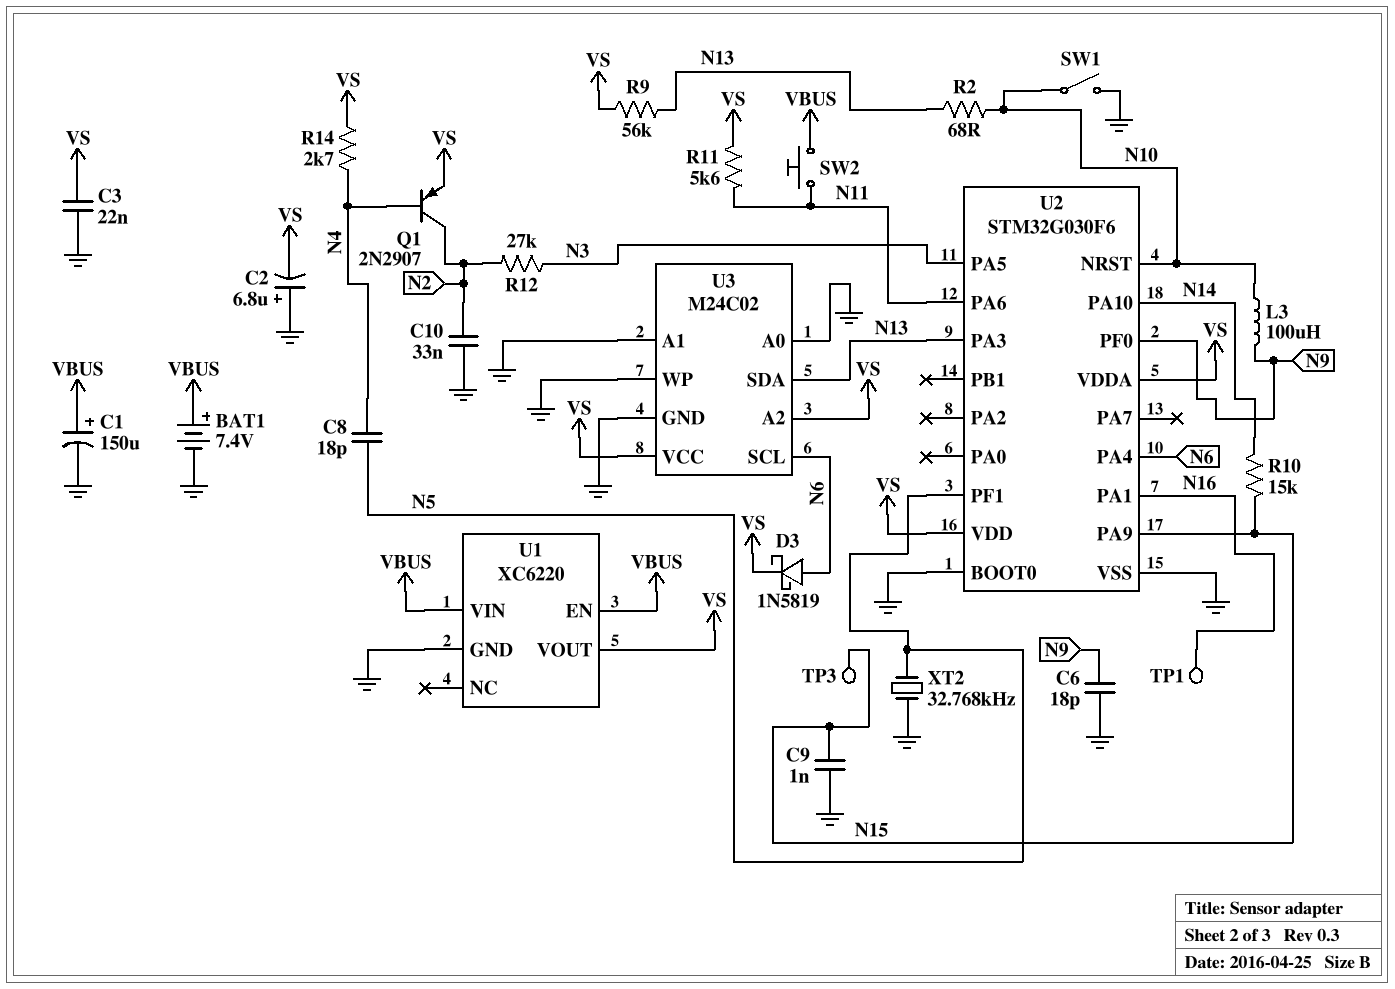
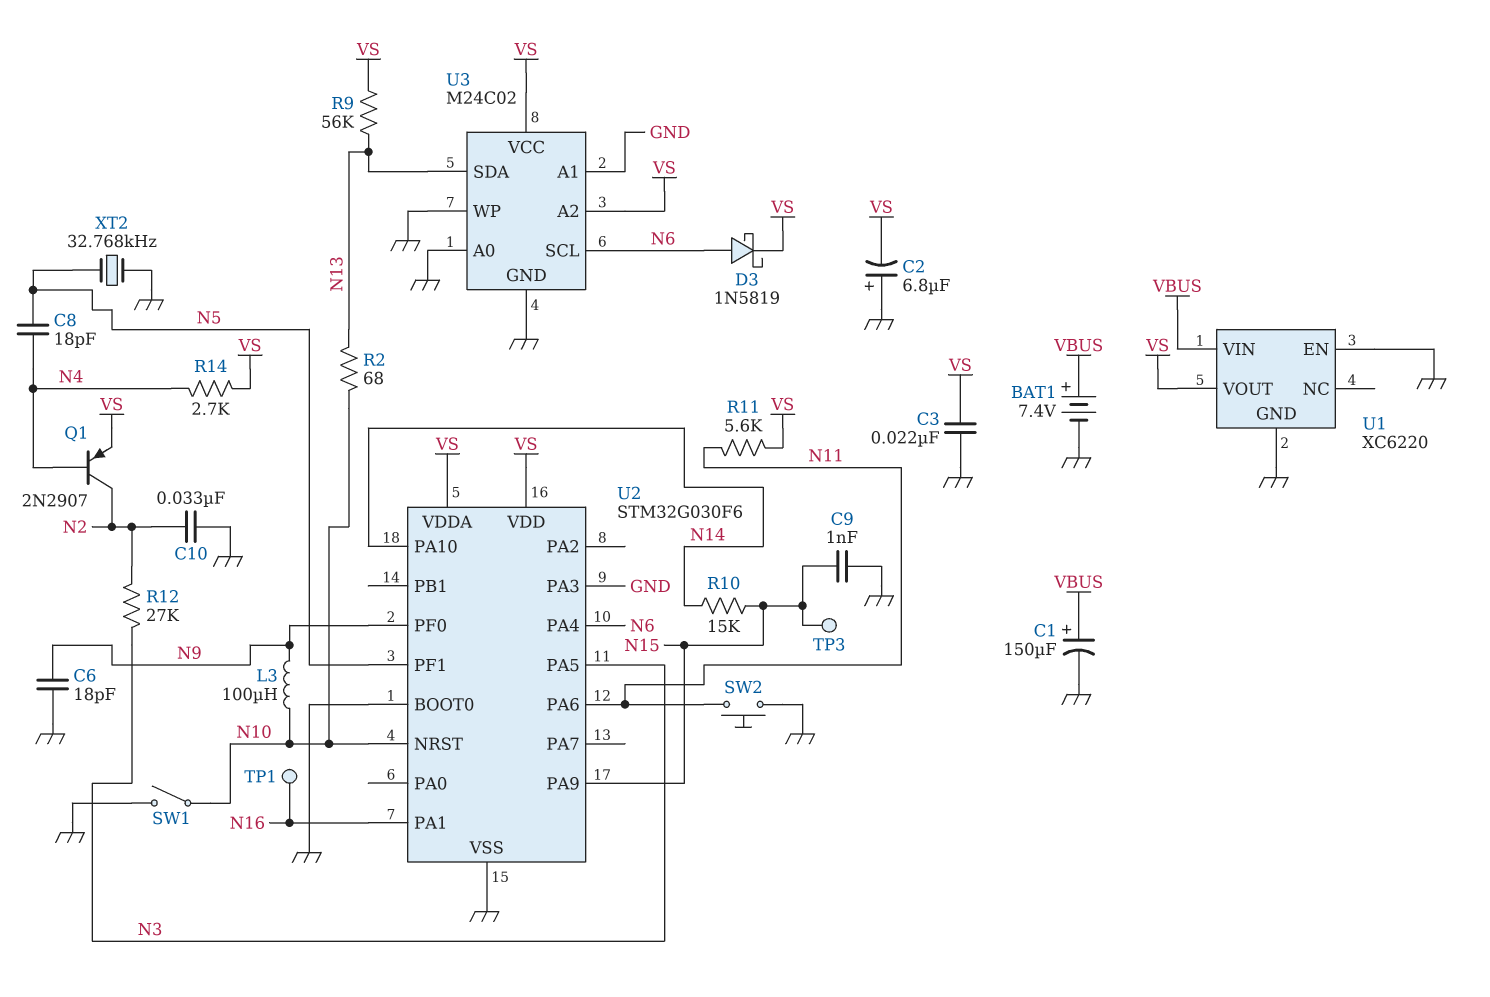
SW2: button (N11, VBUS) -> button (GND, N11)
U1 pin EN: VBUS -> GND
U2 pin PA3: N13 -> GND

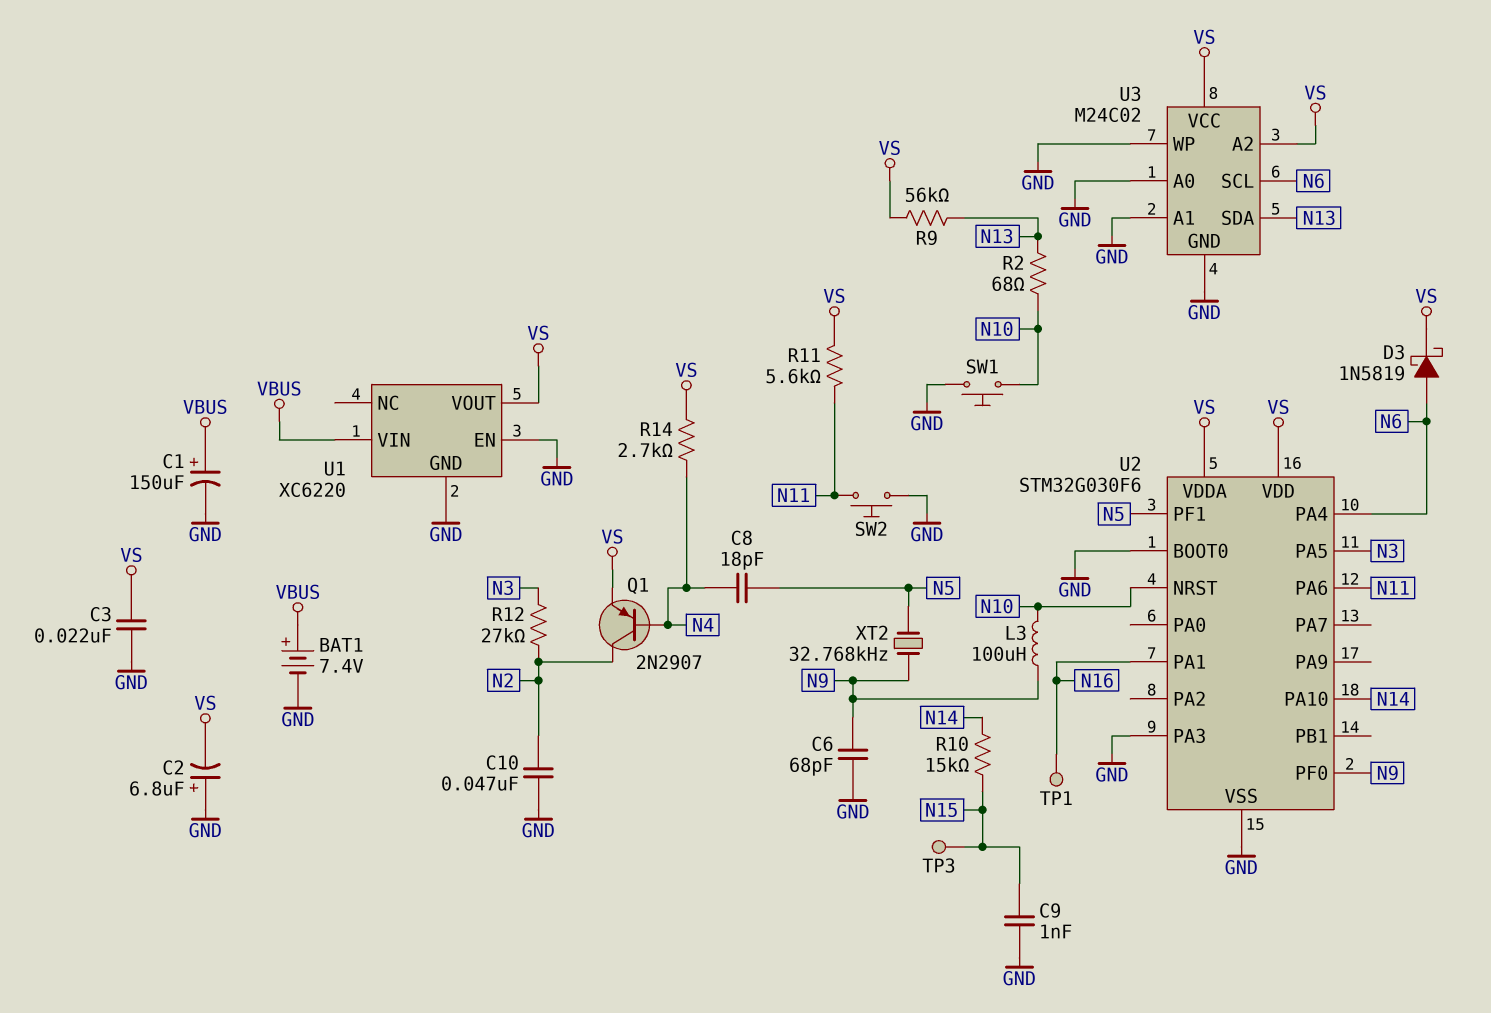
C6: 18pF (GND, N9) -> 68pF (GND, N9)
C10: 33nF (GND, N2) -> 47nF (GND, N2)
SW1: switch (GND, N10) -> button (GND, N10)
U2 pin PA9: N15 -> none
XT2: 32.768kHz (GND, N5) -> 32.768kHz (N5, N9)

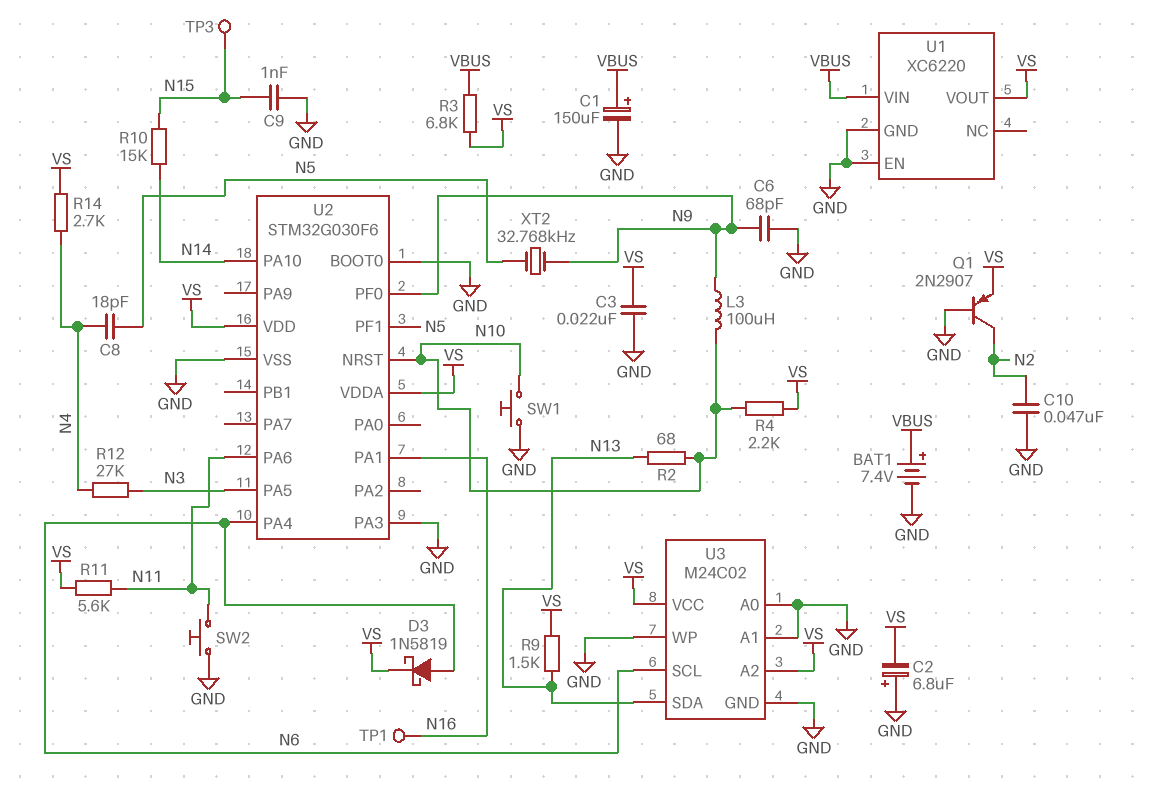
Q1: PNP 2N2907 (B N4, C N2, E VS) -> PNP 2N2907 (B GND, C N2, E VS)
R3: none -> 6.8k (VBUS, VS)
R4: none -> 2.2k (N10, VS)
R9: 56k (N13, VS) -> 1.5k (N13, VS)
R12: 27k (N2, N3) -> 27k (N3, N4)

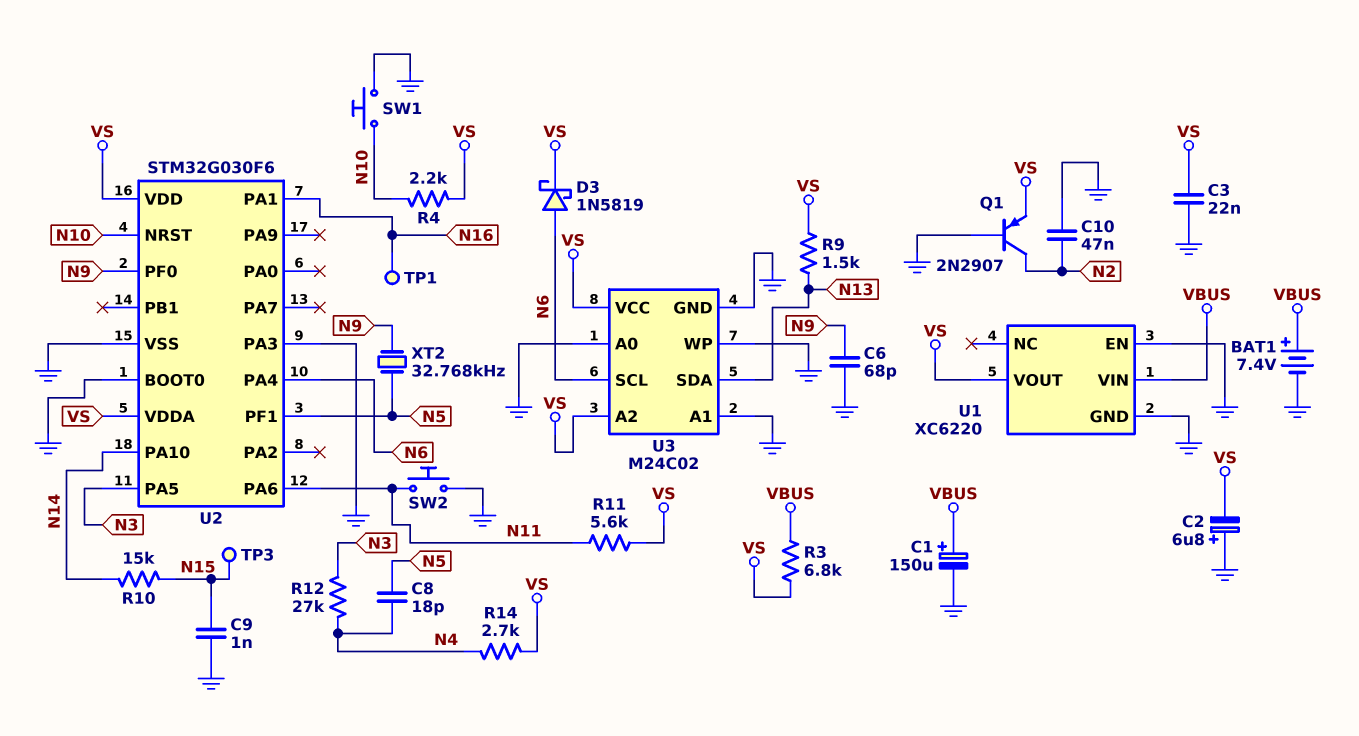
L3: 100uH (N9, N10) -> none
R2: 68 (N10, N13) -> none

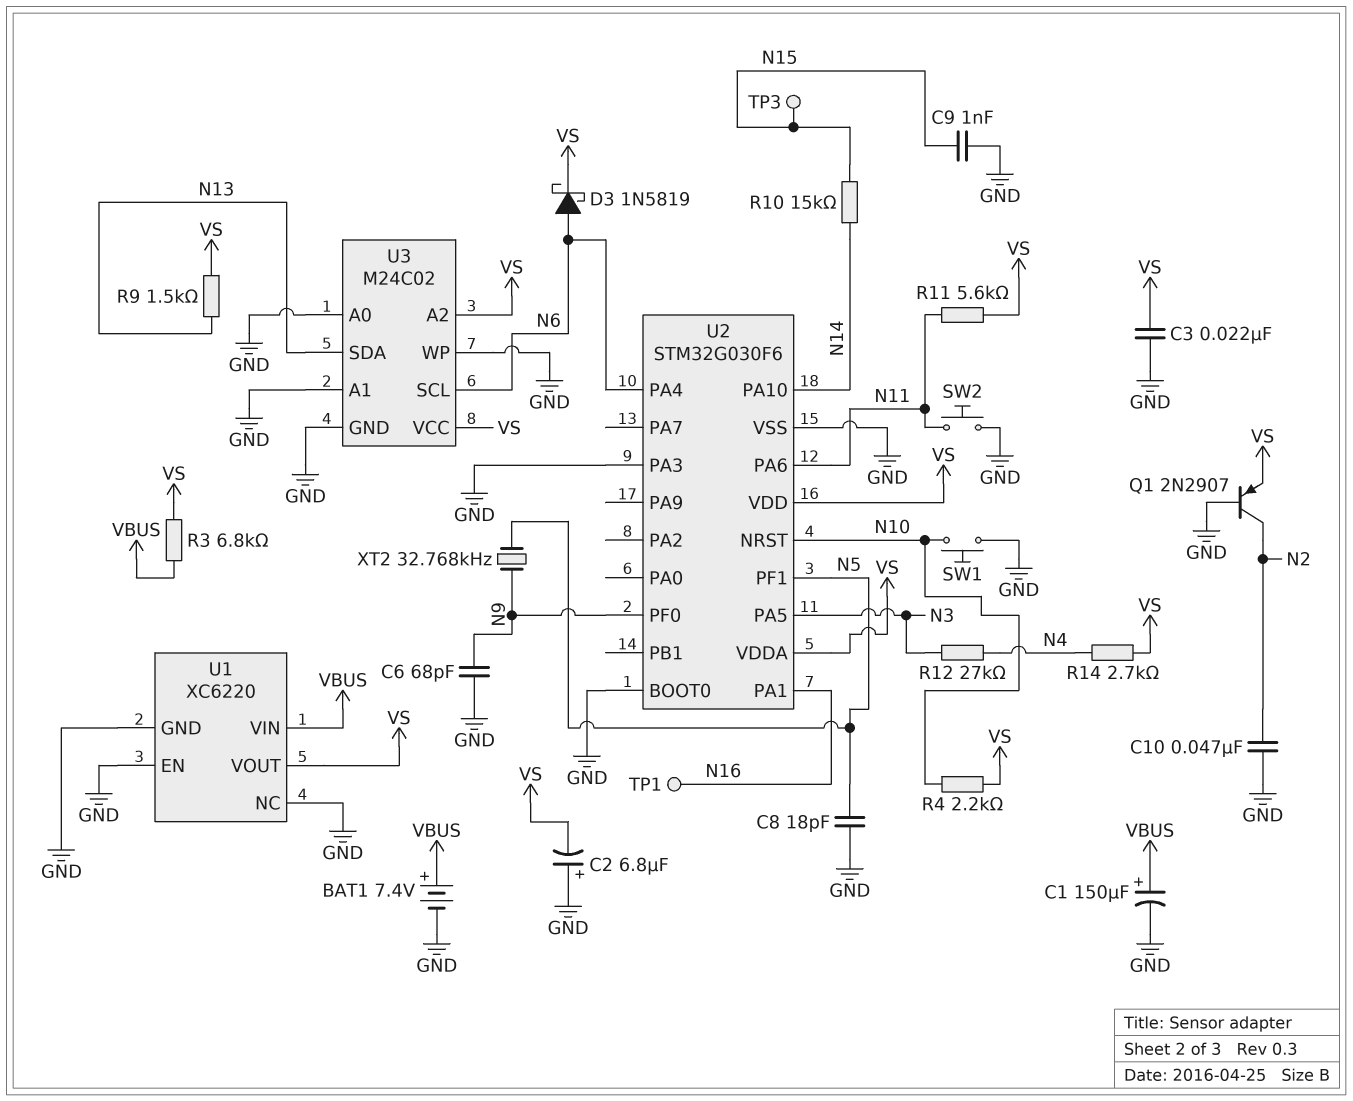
C8: 18pF (N4, N5) -> 18pF (GND, N5)
U1 pin NC: none -> GND

